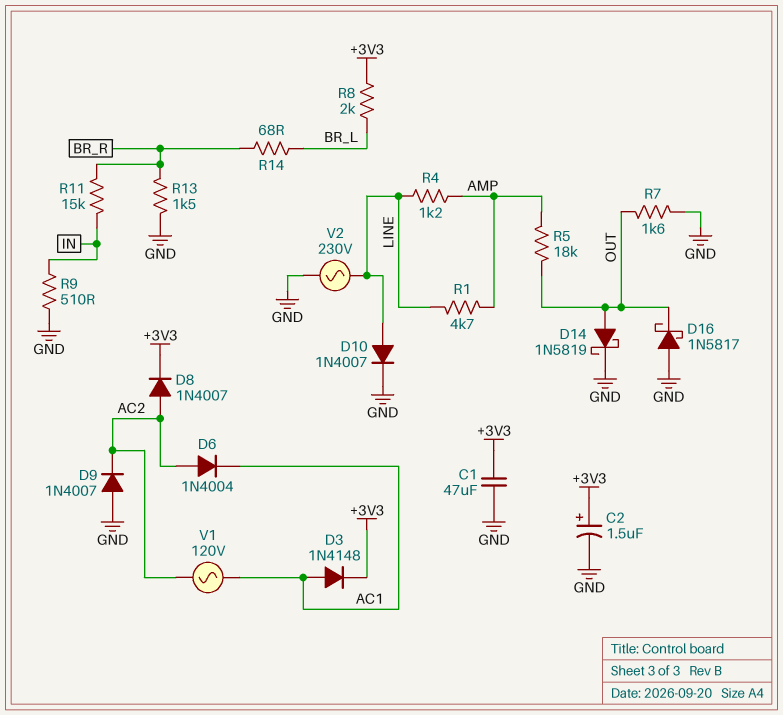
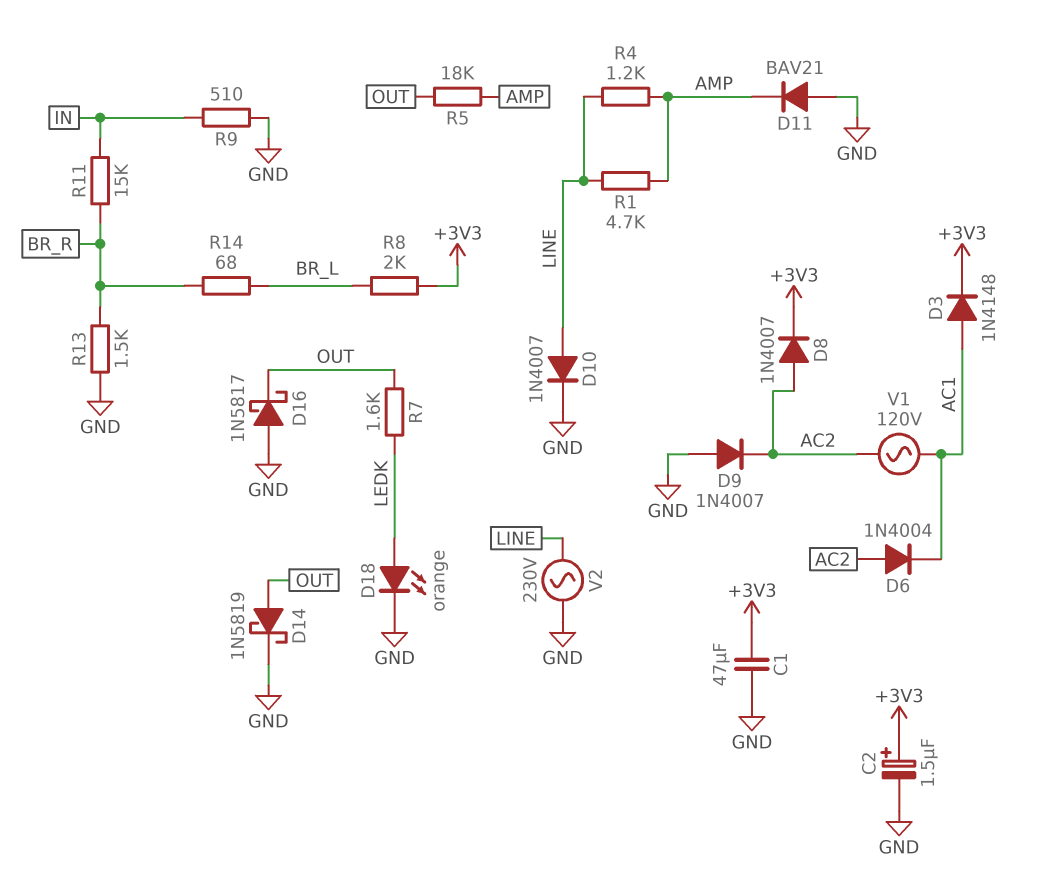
D11: none -> diode BAV21 (A GND, K AMP)
D18: none -> LED orange (A LEDK, K GND)
R7: 1.6k (GND, OUT) -> 1.6k (LEDK, OUT)

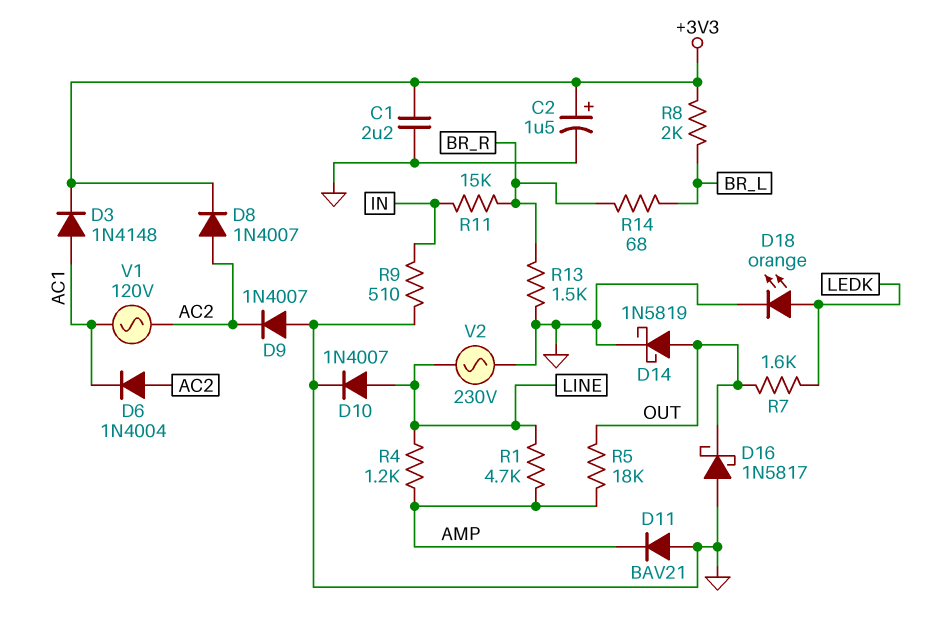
C1: 47uF (+3V3, GND) -> 2.2uF (+3V3, GND)

